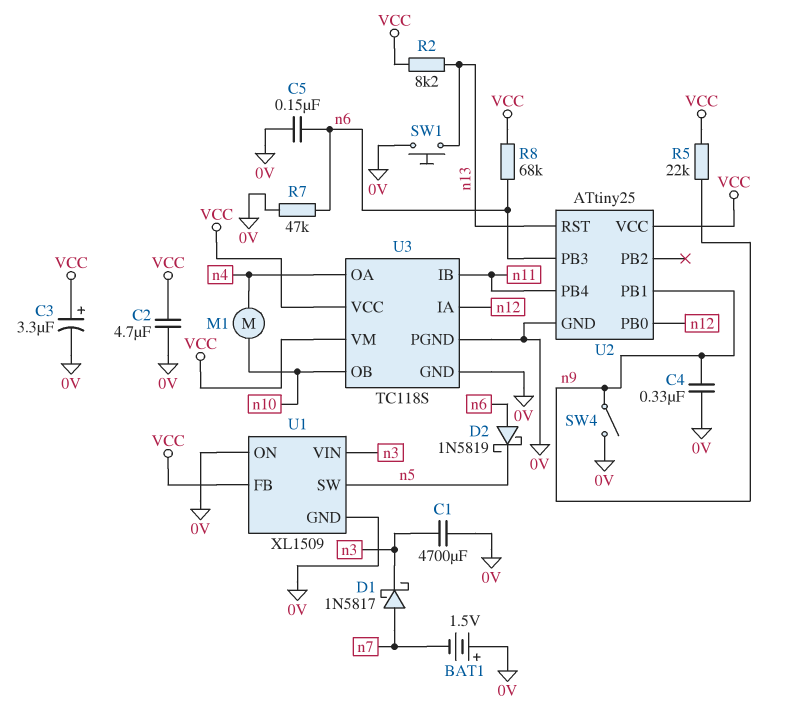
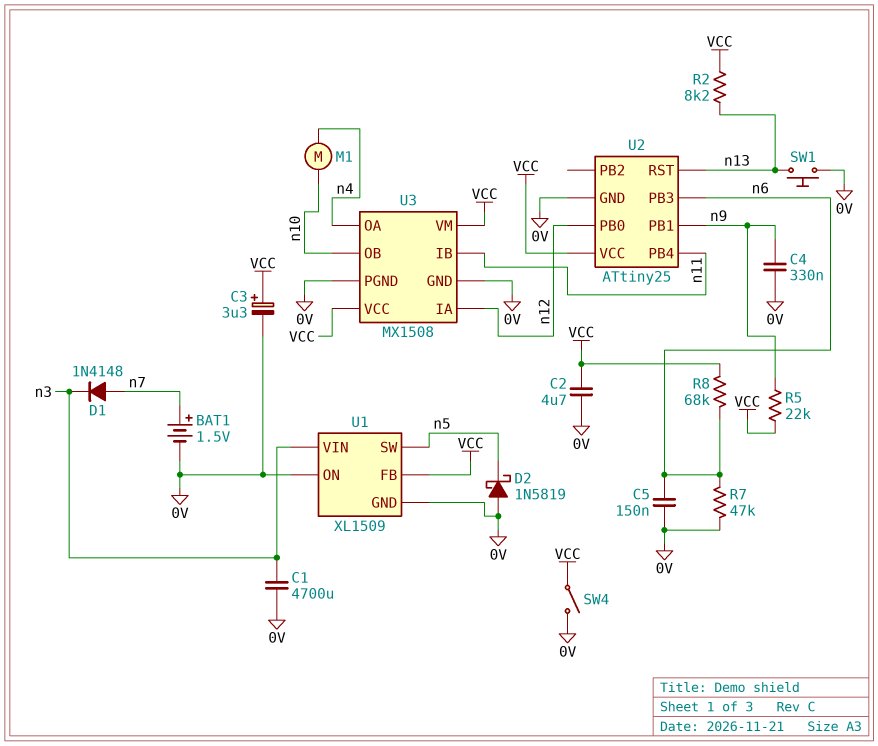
BAT1: 1.5V (plus 0V, minus n7) -> 1.5V (plus n7, minus 0V)
D1: schottky 1N5817 (A n7, K n3) -> diode 1N4148 (A n7, K n3)
D2: schottky 1N5819 (A n6, K n5) -> schottky 1N5819 (A 0V, K n5)
SW4: switch (0V, n9) -> switch (0V, VCC)
U3: TC118S -> MX1508

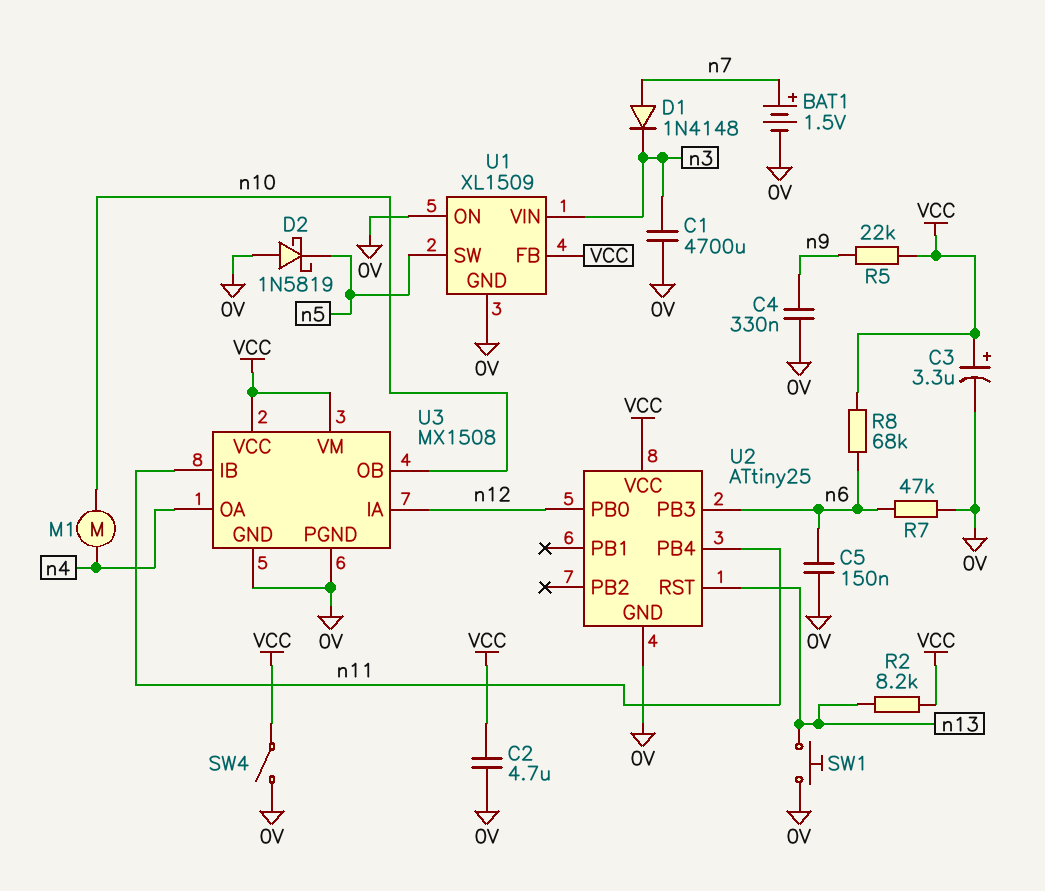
U2 pin PB1: n9 -> none

